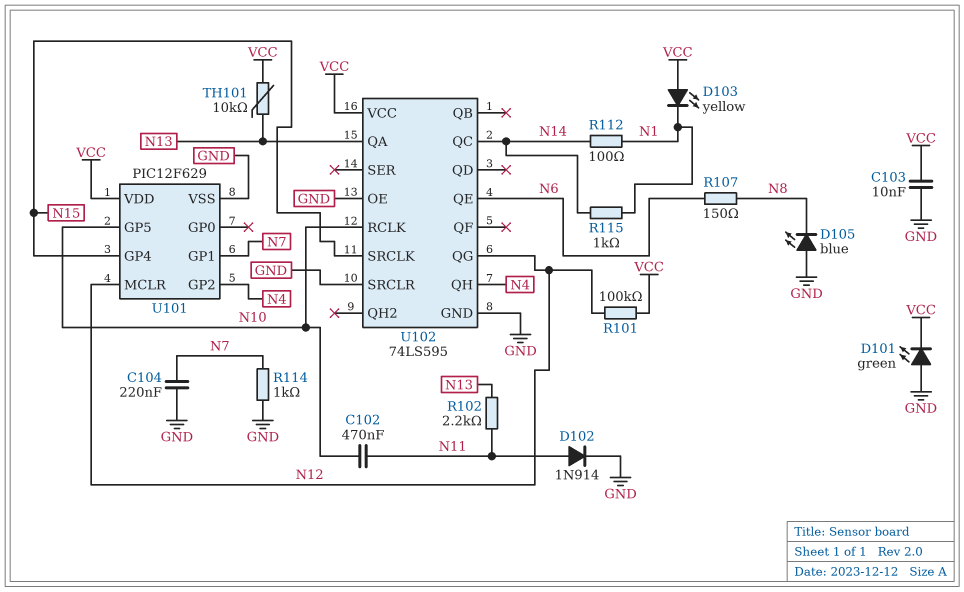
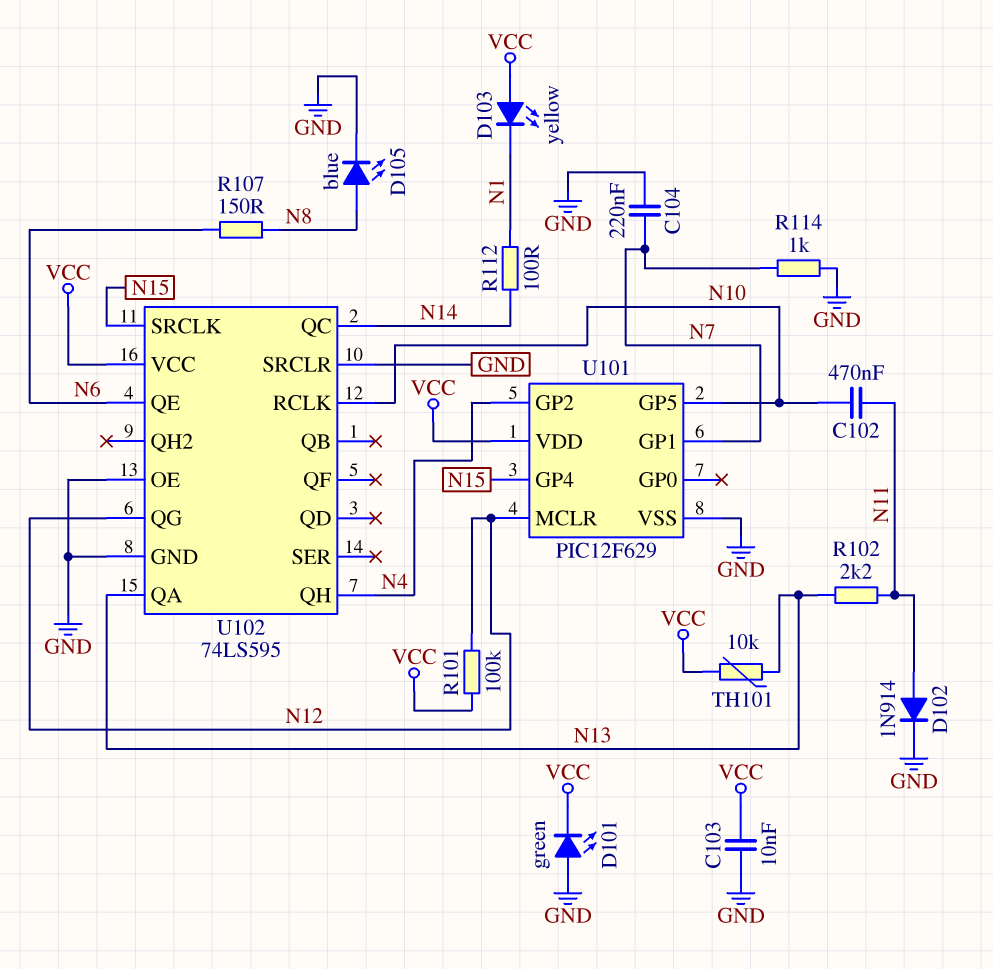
D105: LED blue (A GND, K N8) -> LED blue (A N8, K GND)
R115: 1k (N1, N14) -> none

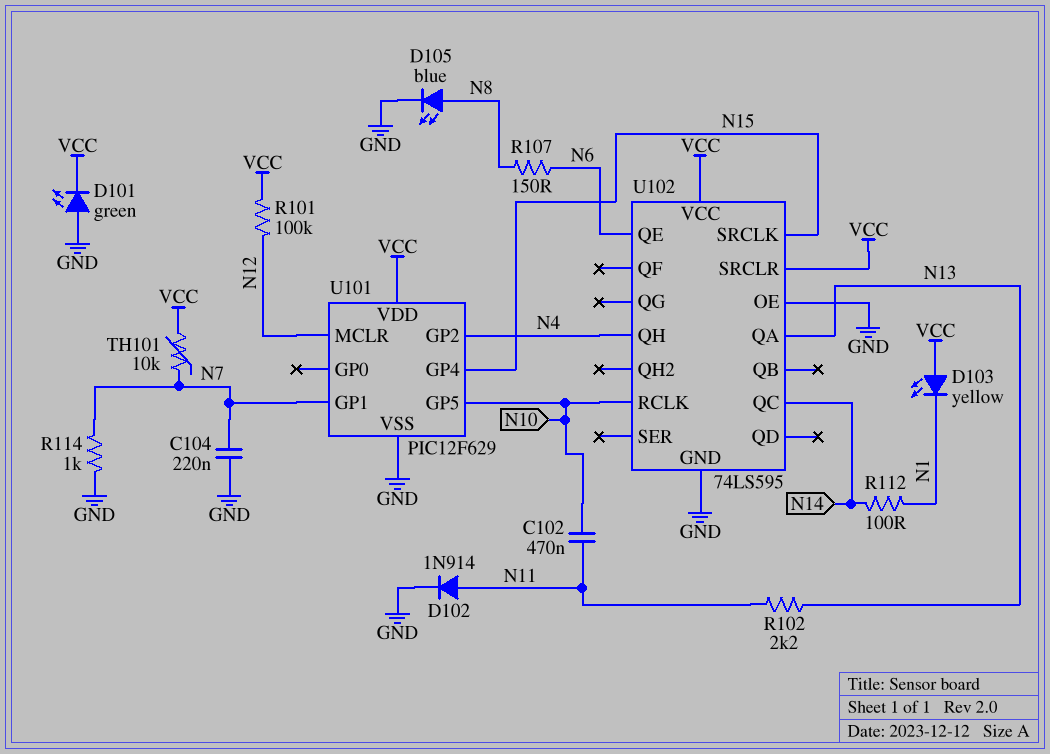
C103: 10nF (GND, VCC) -> none
TH101: 10k (N13, VCC) -> 10k (N7, VCC)
U102 pin QG: N12 -> none
U102 pin SRCLR: GND -> VCC

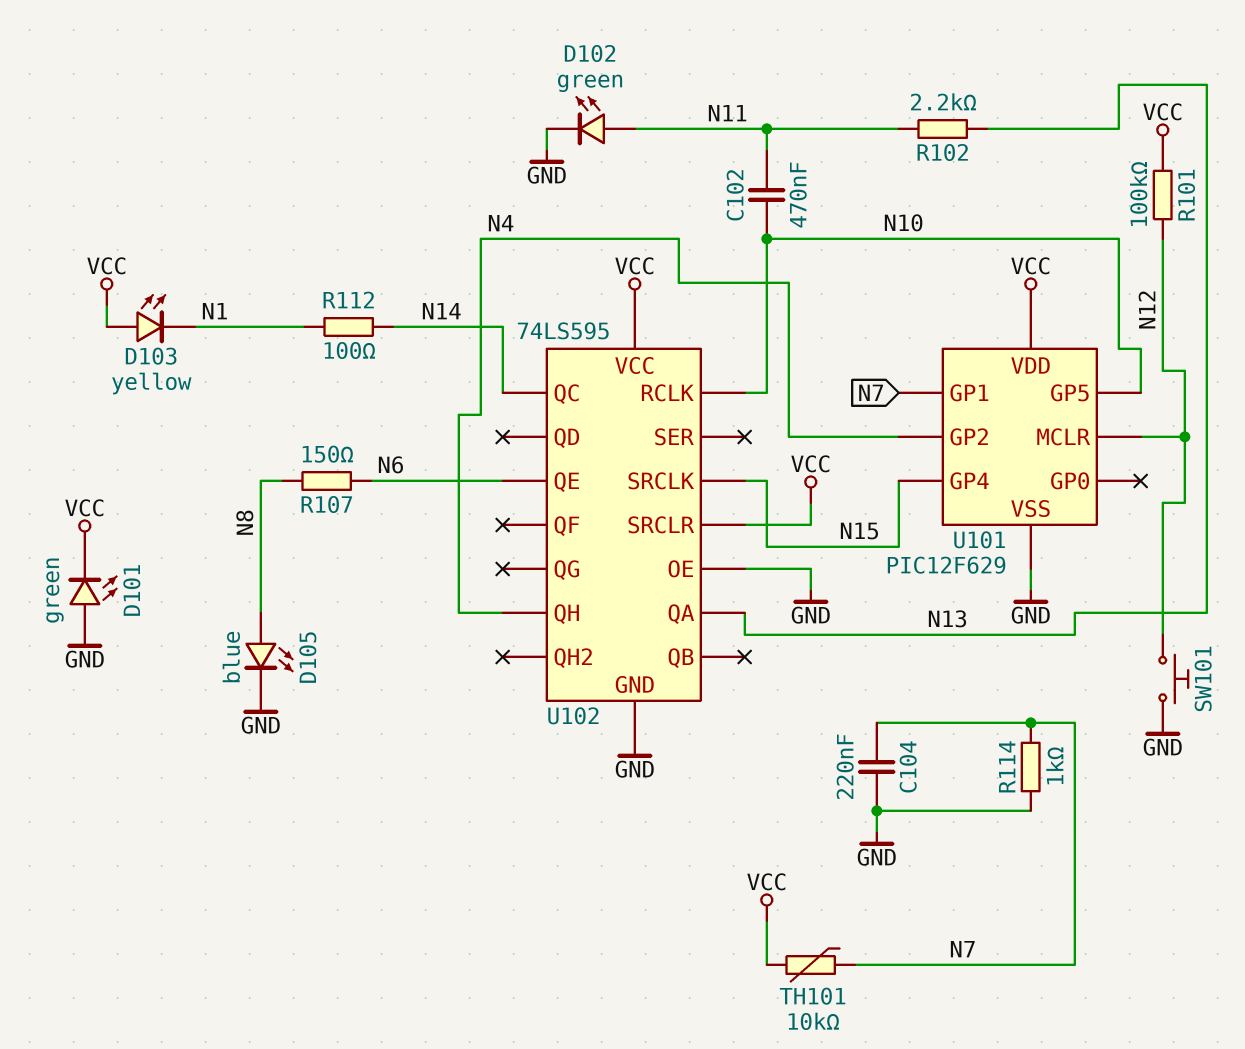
D102: diode 1N914 (A N11, K GND) -> LED green (A N11, K GND)
SW101: none -> button (GND, N12)

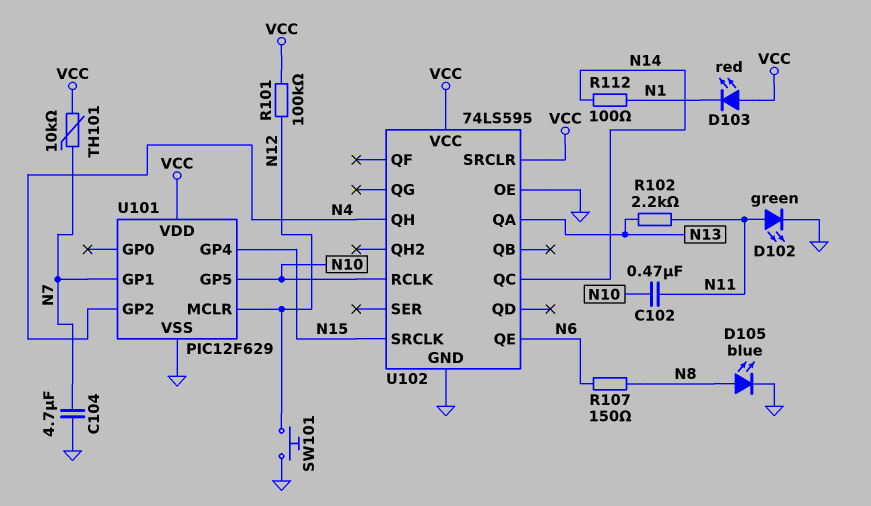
C104: 220nF (GND, N7) -> 4.7uF (GND, N7)
D101: LED green (A GND, K VCC) -> none
D103: LED yellow (A VCC, K N1) -> LED red (A VCC, K N1)
R114: 1k (GND, N7) -> none

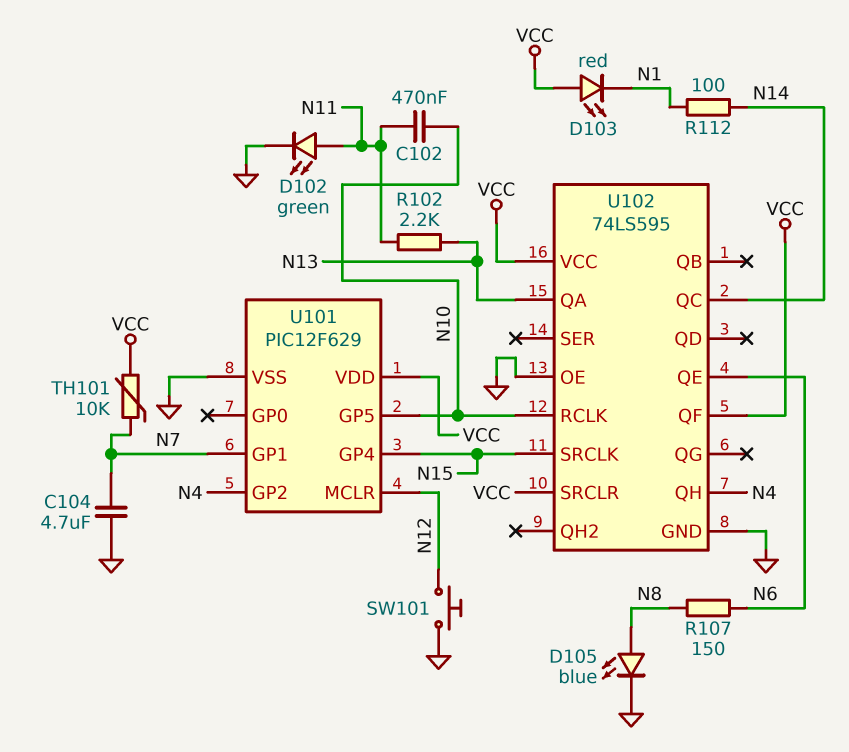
R101: 100k (N12, VCC) -> none
U102 pin QF: none -> VCC

